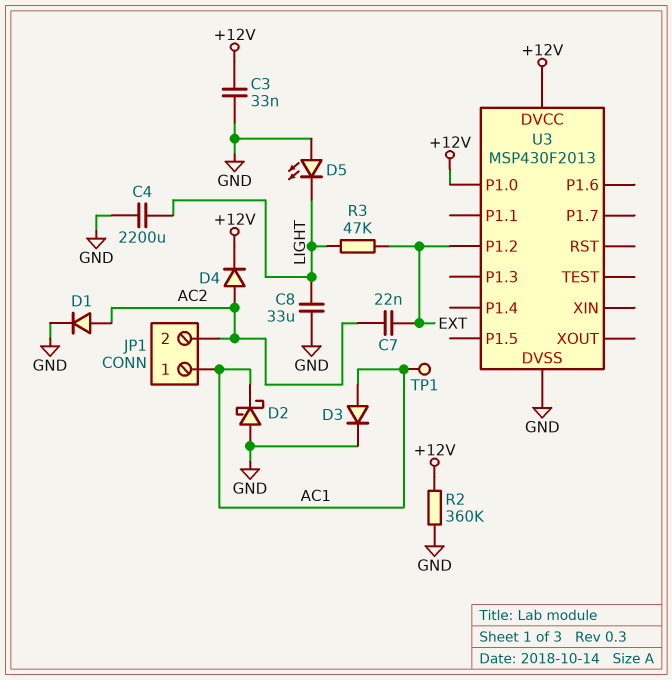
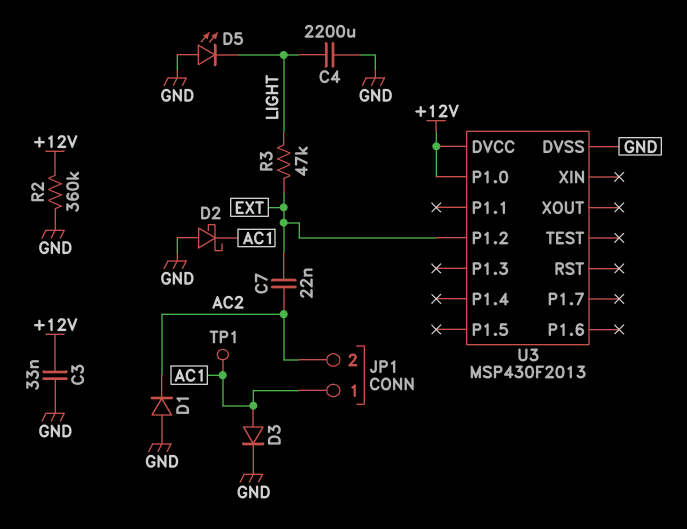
C8: 33uF (GND, LIGHT) -> none
D1: diode (A AC2, K GND) -> diode (A GND, K AC2)
D4: diode (A AC2, K +12V) -> none

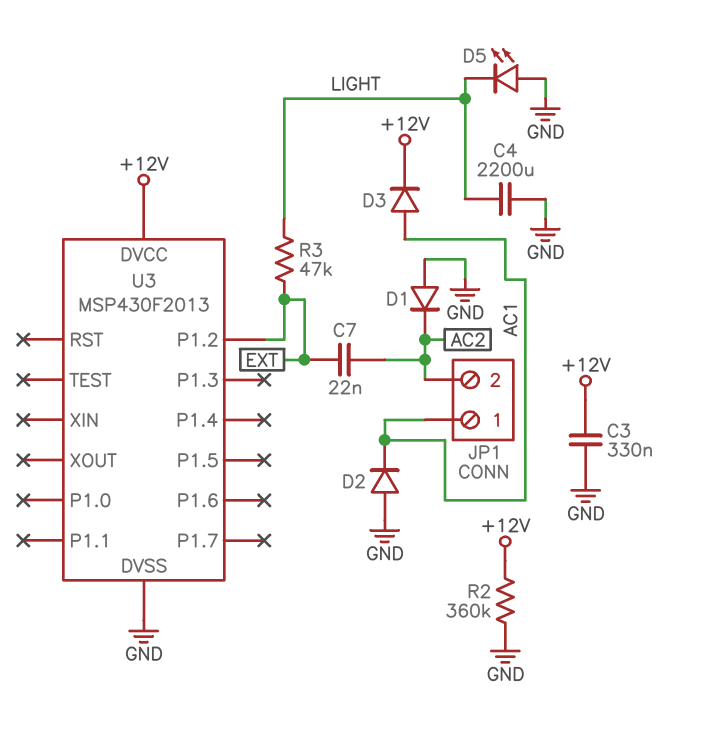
C3: 33nF (+12V, GND) -> 330nF (+12V, GND)
D2: schottky (A GND, K AC1) -> diode (A GND, K AC1)
D3: diode (A AC1, K GND) -> diode (A AC1, K +12V)
TP1: test point (AC1) -> none
U3 pin P1.0: +12V -> none

